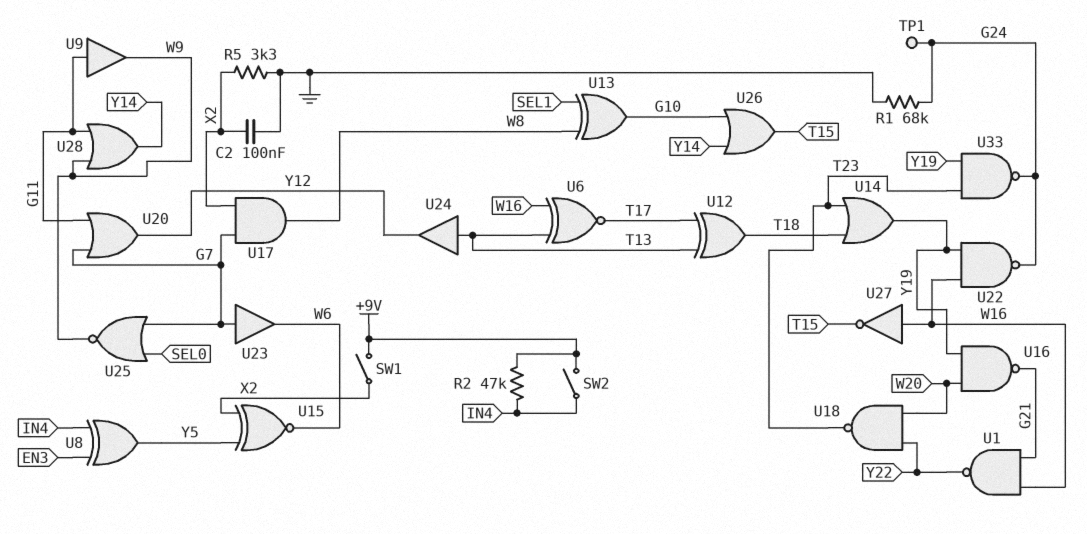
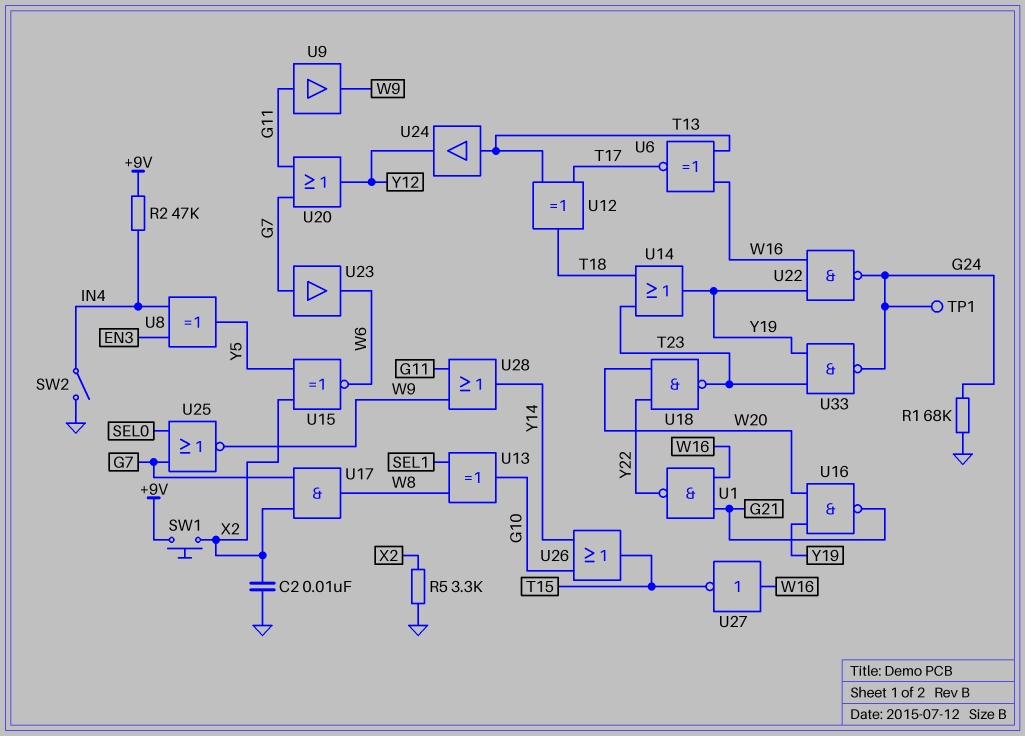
C2: 100nF (GND, X2) -> 10nF (GND, X2)
SW1: switch (+9V, X2) -> button (+9V, X2)
SW2: switch (+9V, IN4) -> switch (GND, IN4)

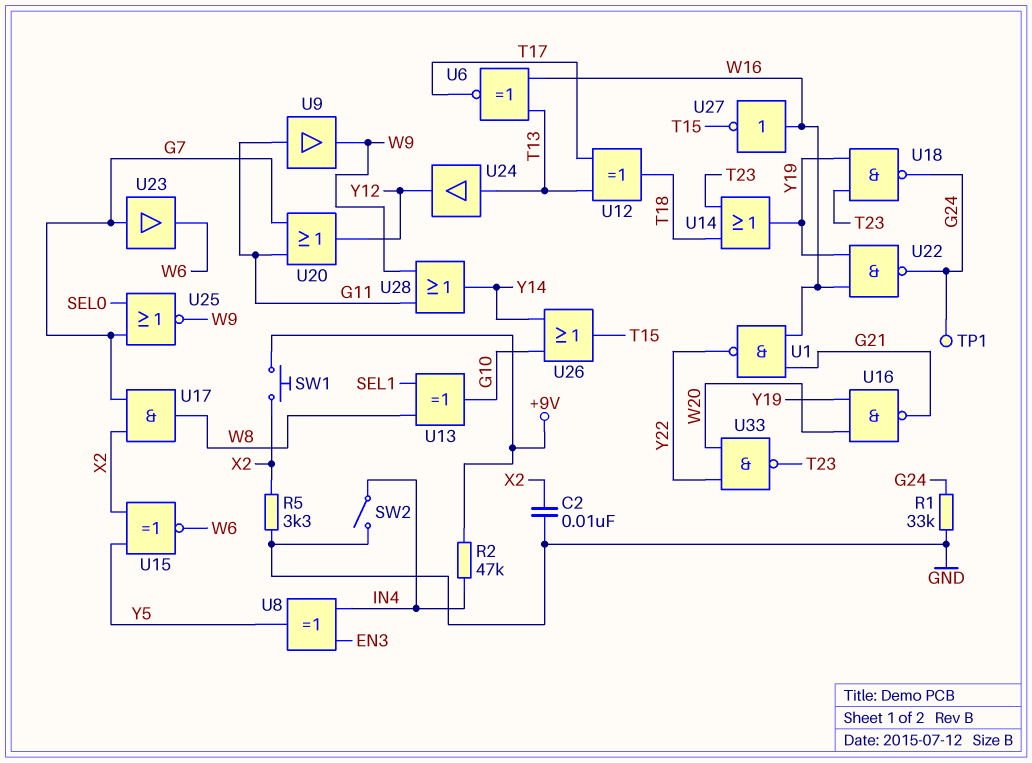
R1: 68k (G24, GND) -> 33k (G24, GND)
U18: NAND (in W20, in Y22, out T23) -> NAND (in T23, in Y19, out G24)
U33: NAND (in T23, in Y19, out G24) -> NAND (in W20, in Y22, out T23)

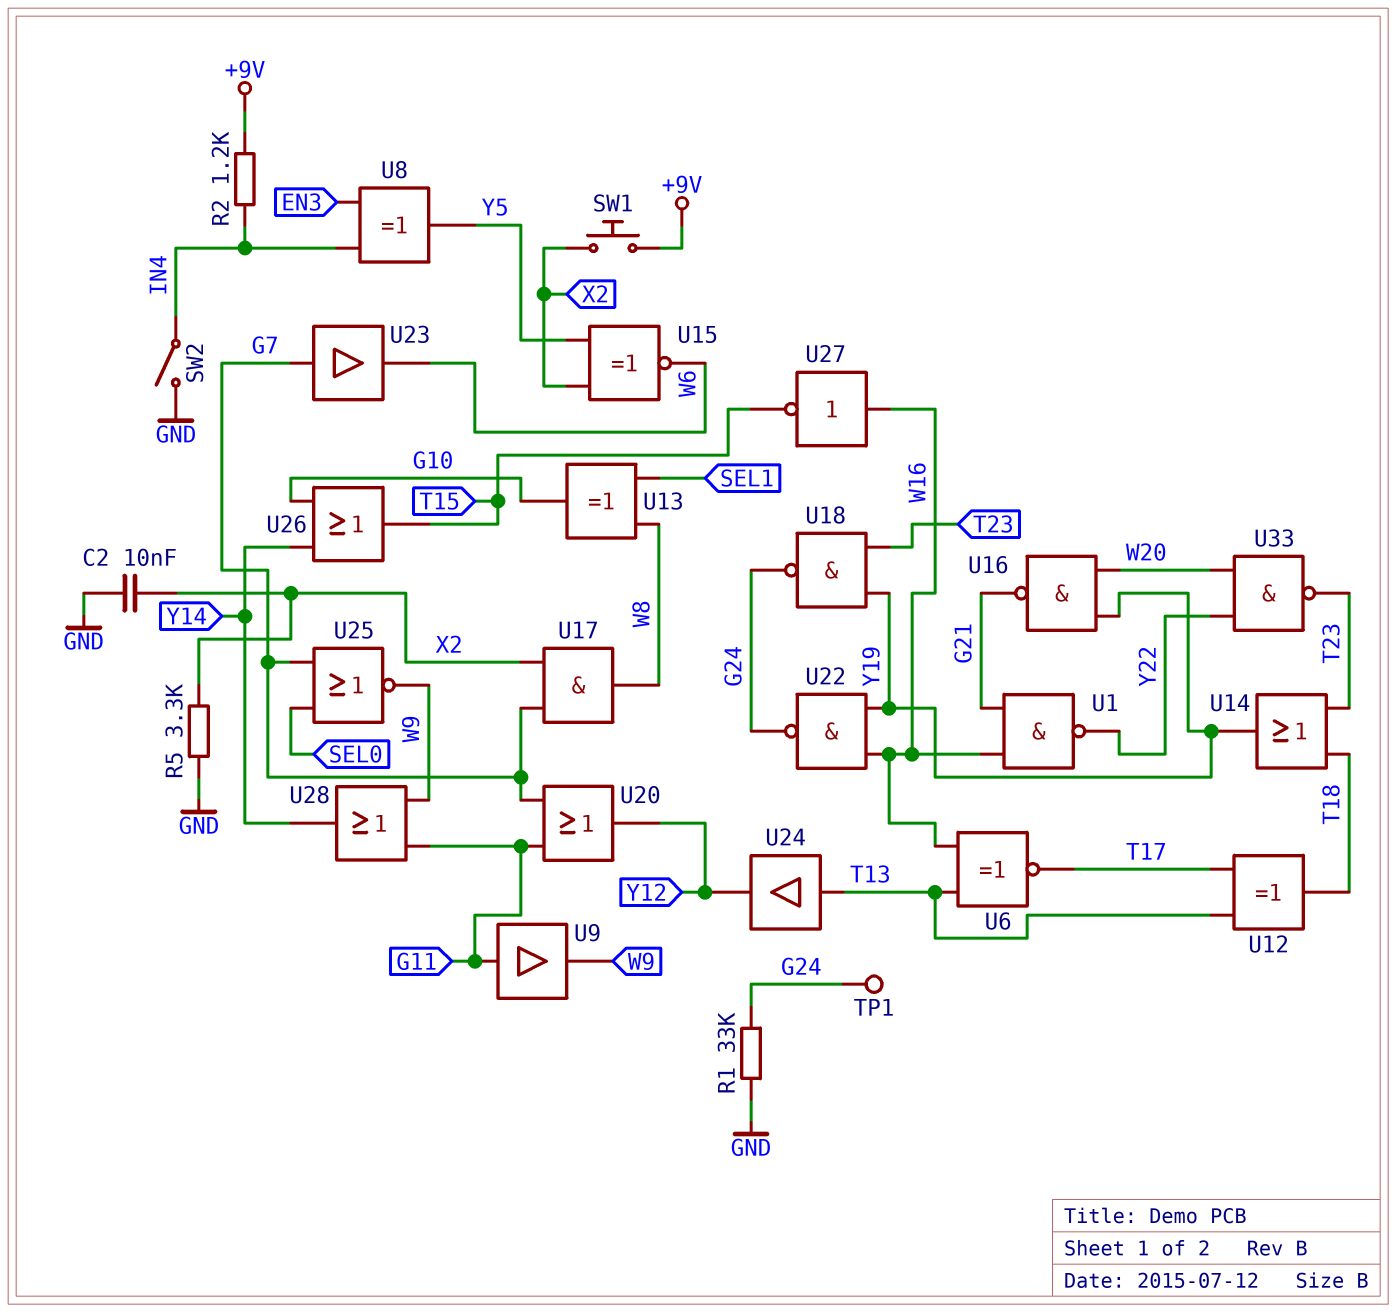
R2: 47k (+9V, IN4) -> 1.2k (+9V, IN4)

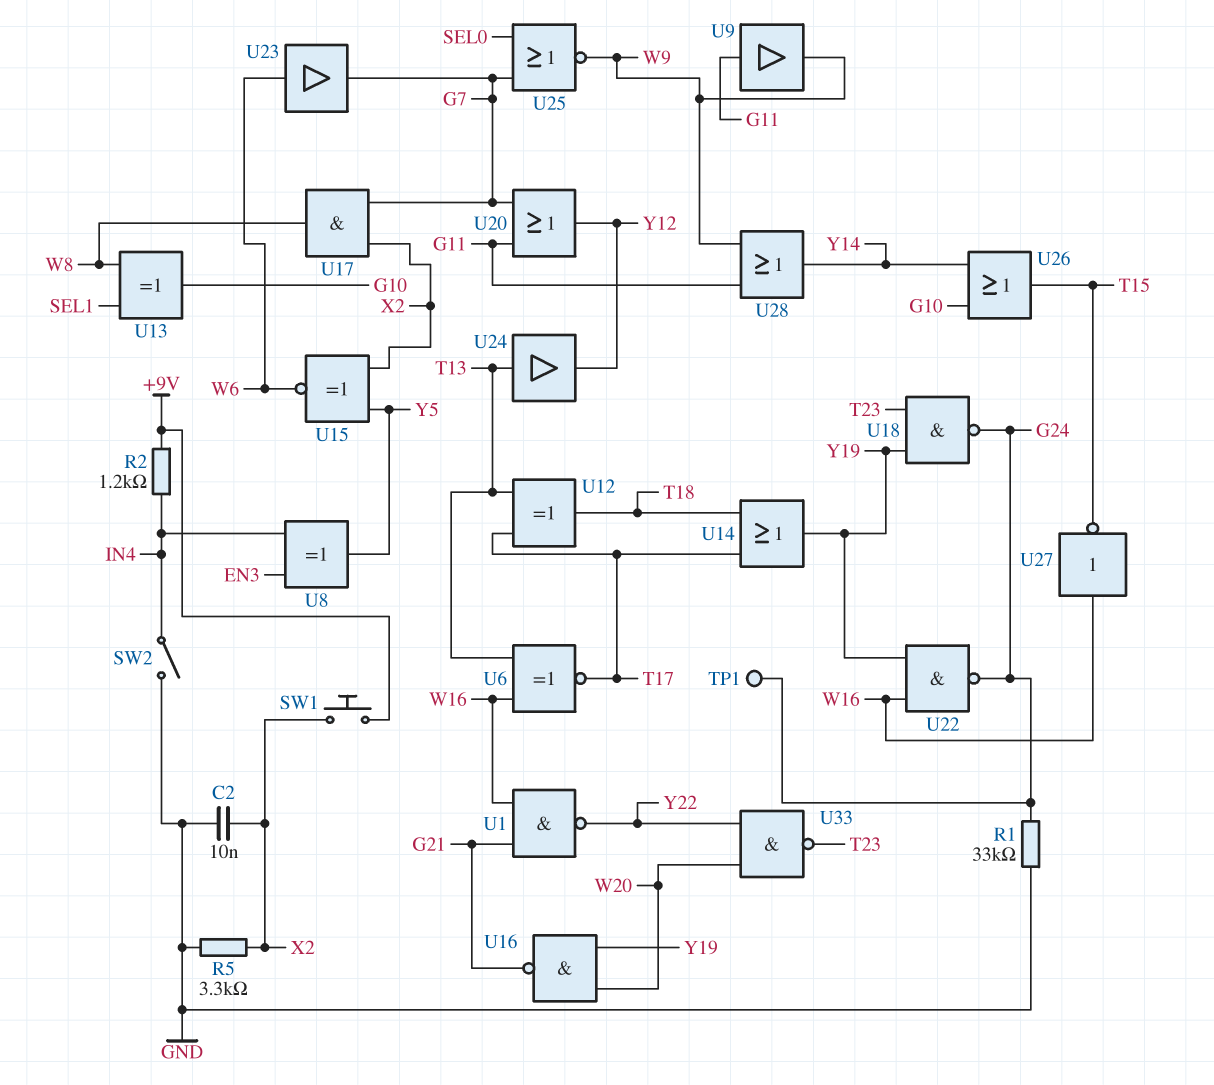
U14: OR (in T18, in T23, out Y19) -> OR (in T17, in T18, out Y19)
U23: buffer (in G7, out W6) -> buffer (in W6, out G7)

